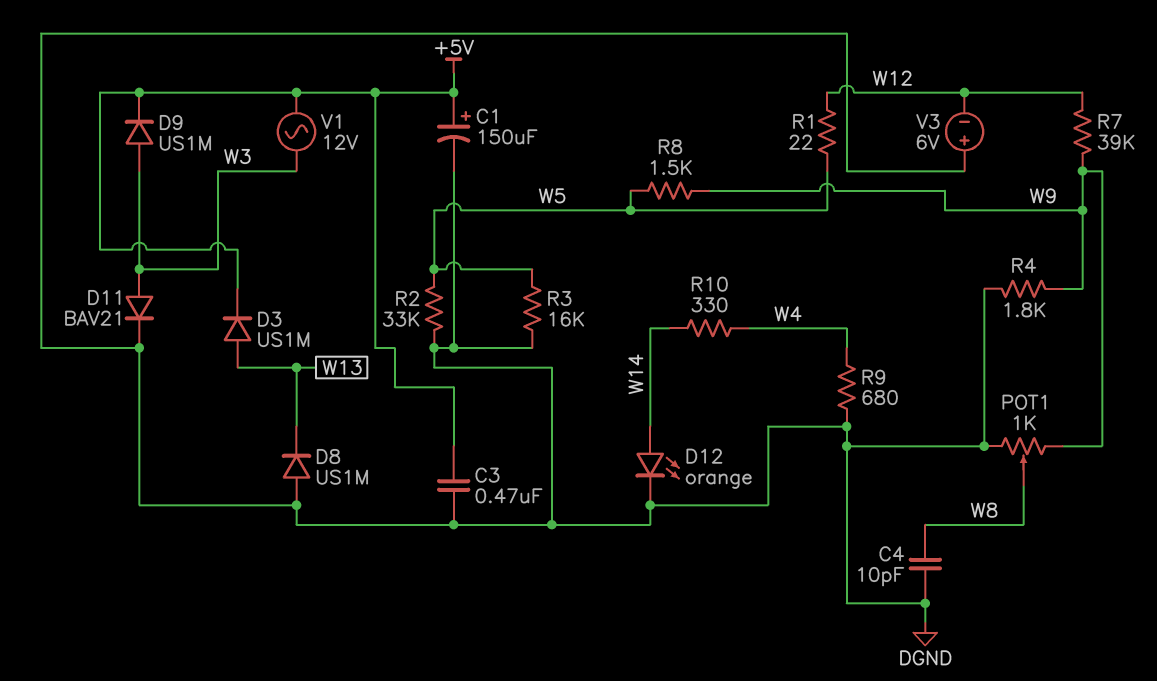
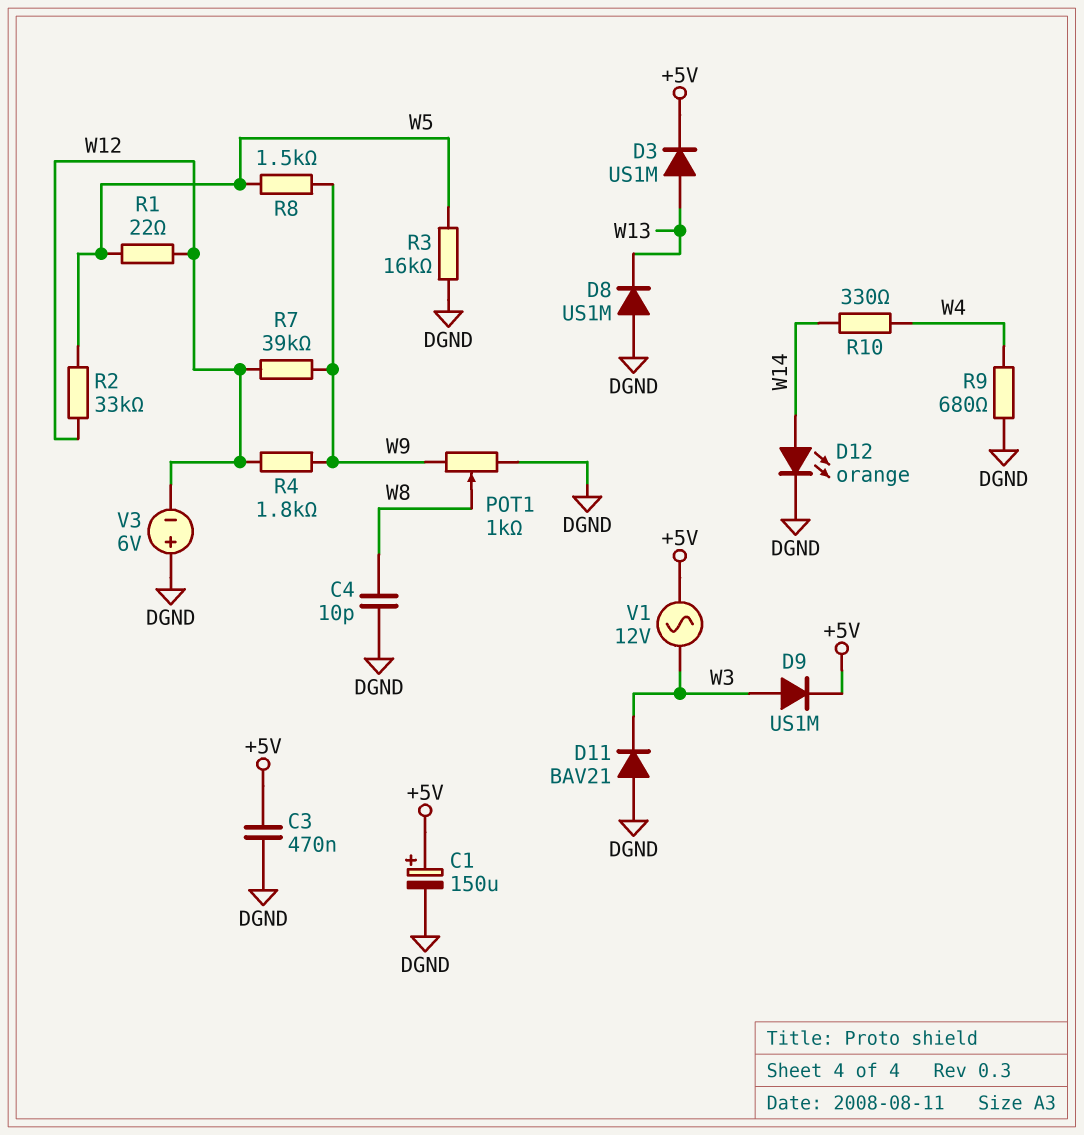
D11: diode BAV21 (A W3, K DGND) -> diode BAV21 (A DGND, K W3)
R2: 33k (DGND, W5) -> 33k (W5, W12)
R4: 1.8k (DGND, W9) -> 1.8k (W9, W12)

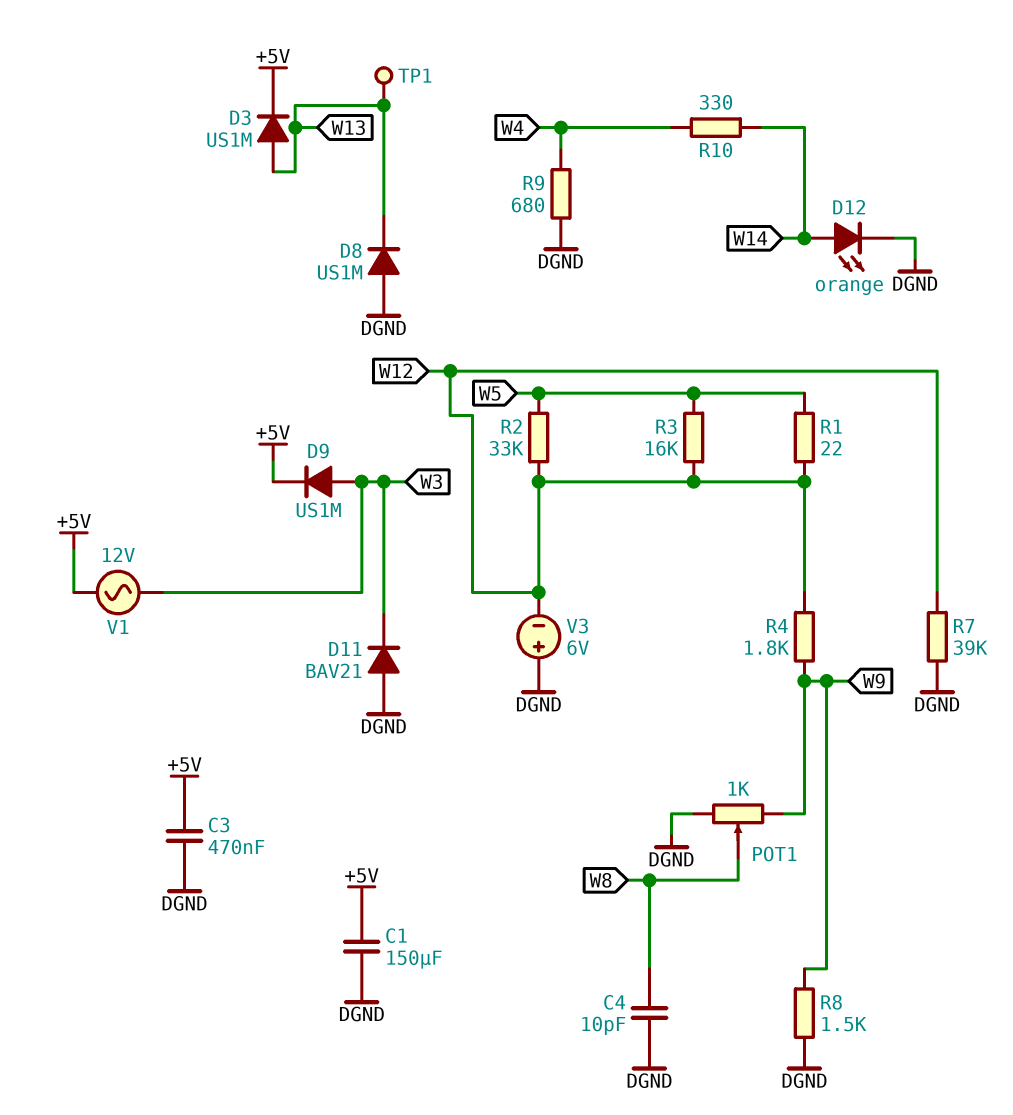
C1: 150uF (plus +5V, minus DGND) -> 150uF (+5V, DGND)
R3: 16k (DGND, W5) -> 16k (W5, W12)
R7: 39k (W9, W12) -> 39k (DGND, W12)
R8: 1.5k (W5, W9) -> 1.5k (DGND, W9)
TP1: none -> test point (W13)

